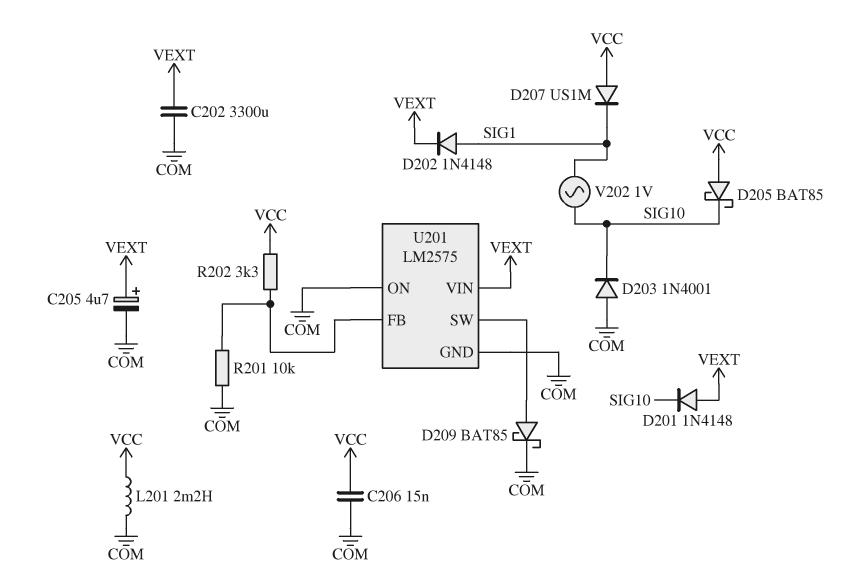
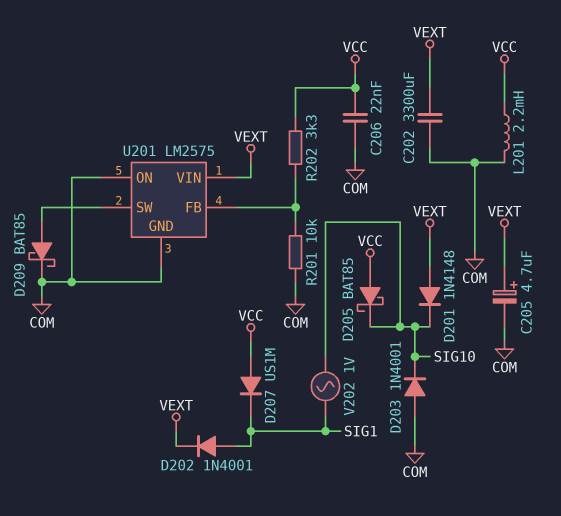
C206: 15nF (COM, VCC) -> 22nF (COM, VCC)
D202: diode 1N4148 (A SIG1, K VEXT) -> diode 1N4001 (A SIG1, K VEXT)

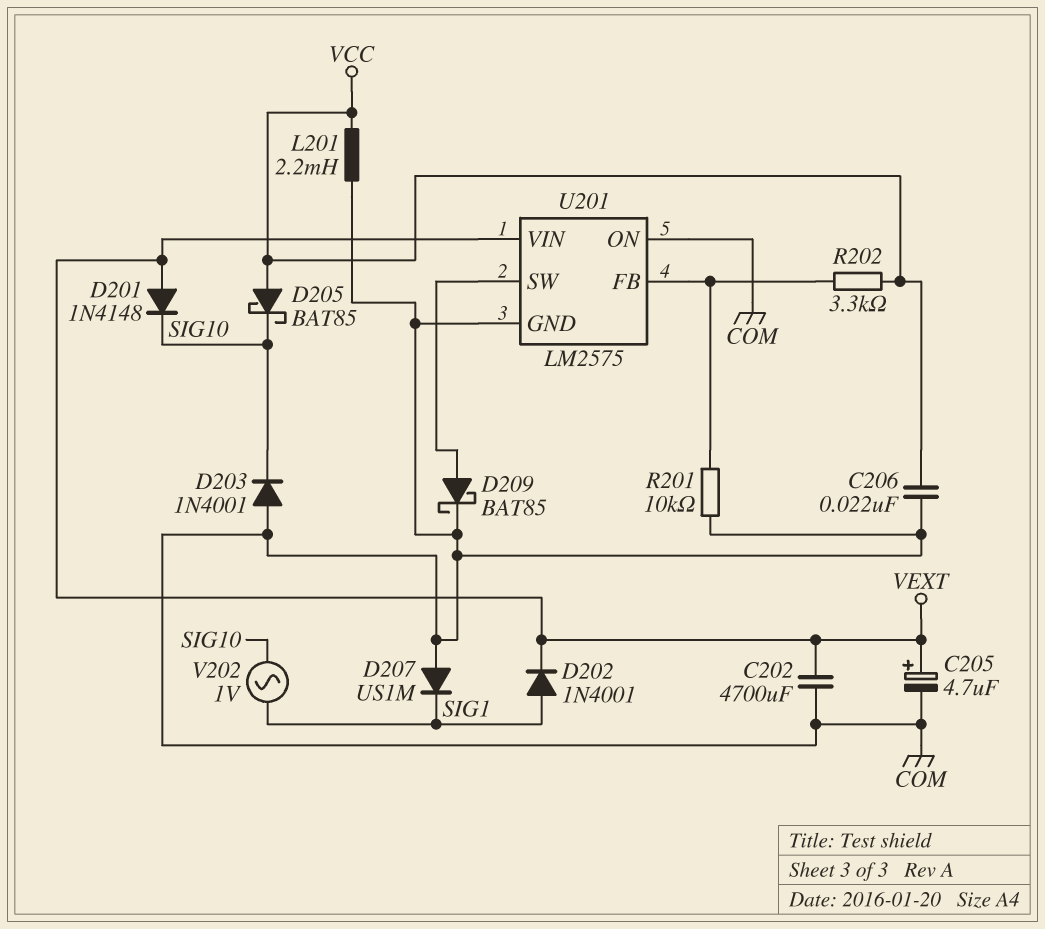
C202: 3300uF (COM, VEXT) -> 4700uF (COM, VEXT)
D207: diode US1M (A VCC, K SIG1) -> diode US1M (A COM, K SIG1)

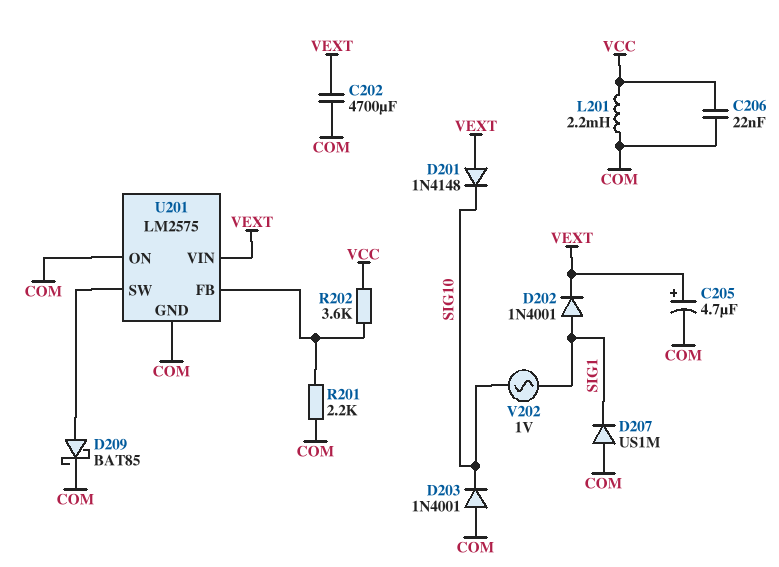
D205: schottky BAT85 (A VCC, K SIG10) -> none
R201: 10k (COM, U201/FB) -> 2.2k (COM, U201/FB)
R202: 3.3k (U201/FB, VCC) -> 3.6k (U201/FB, VCC)

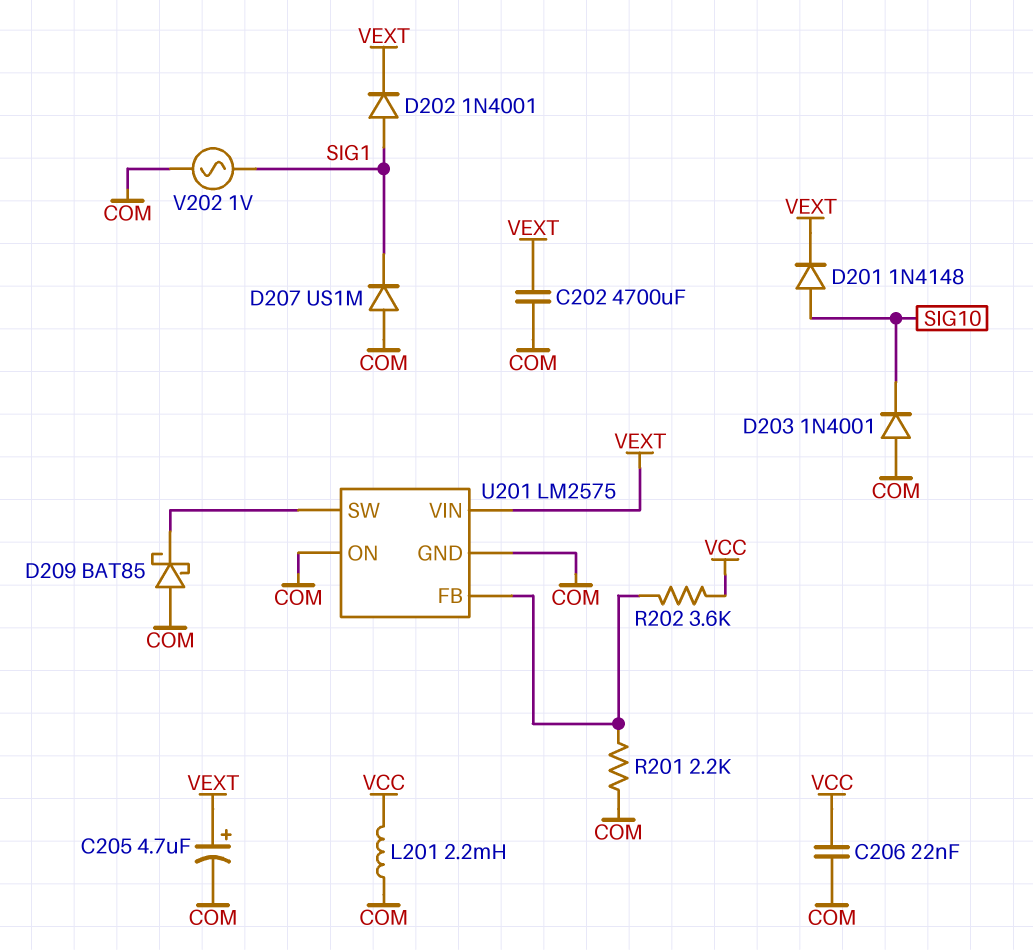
D201: diode 1N4148 (A VEXT, K SIG10) -> diode 1N4148 (A SIG10, K VEXT)
D209: schottky BAT85 (A U201/SW, K COM) -> schottky BAT85 (A COM, K U201/SW)
V202: AC 1V (SIG1, SIG10) -> AC 1V (COM, SIG1)

